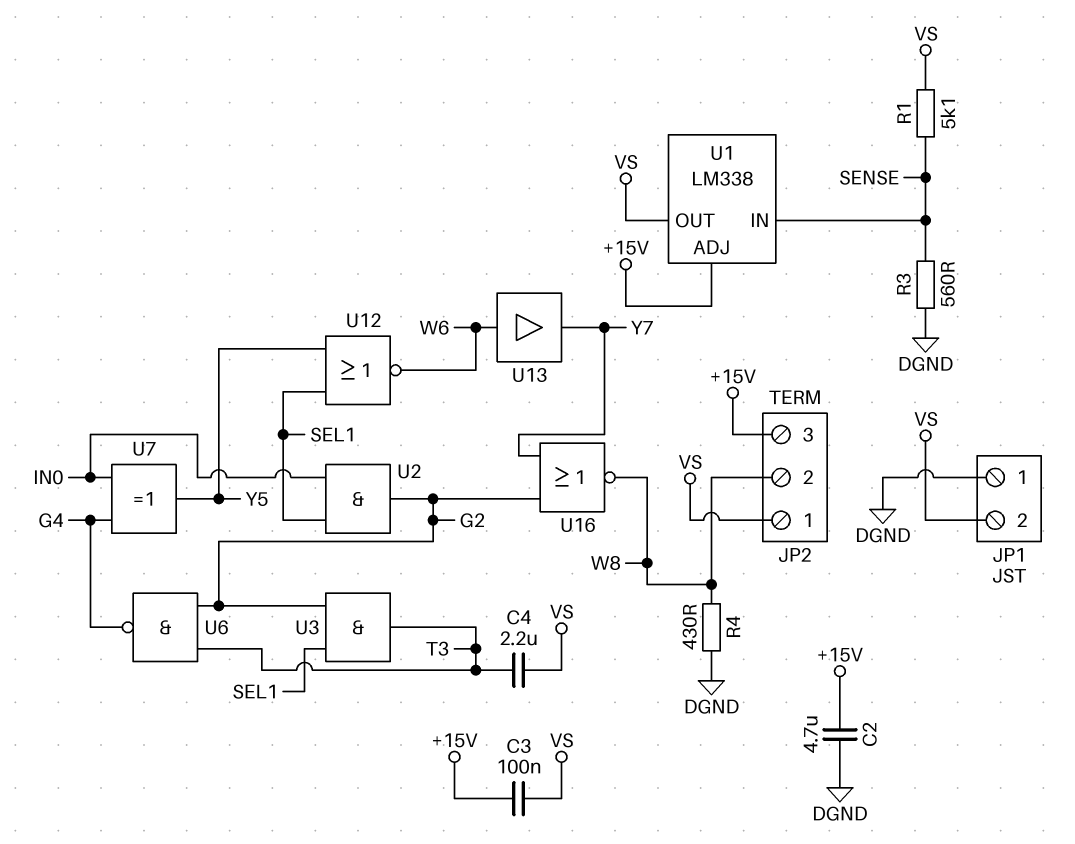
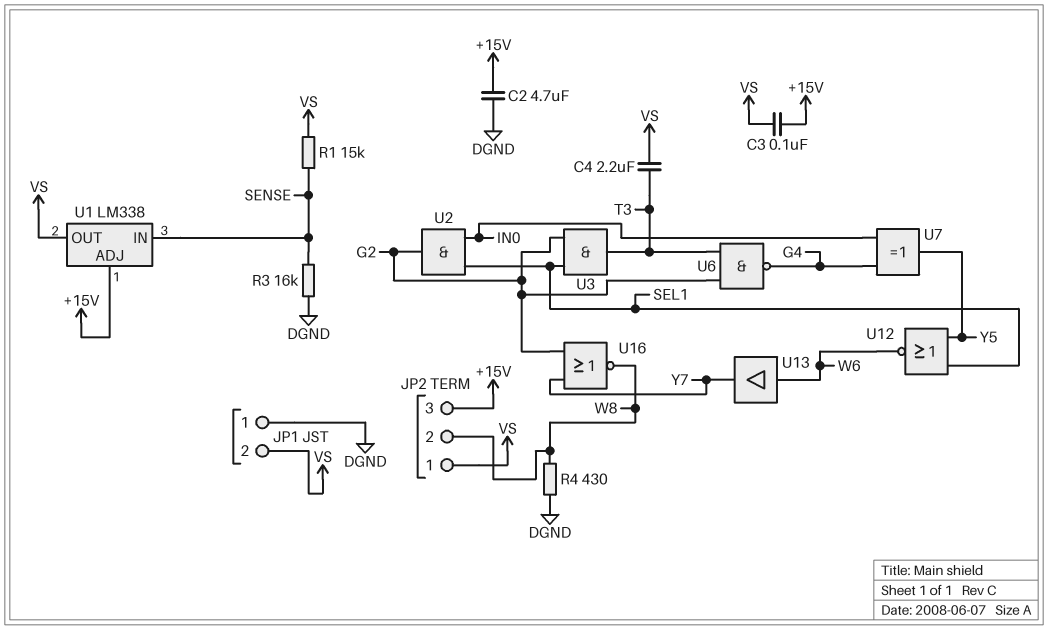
R1: 5.1k (SENSE, VS) -> 15k (SENSE, VS)
R3: 560 (DGND, SENSE) -> 16k (DGND, SENSE)

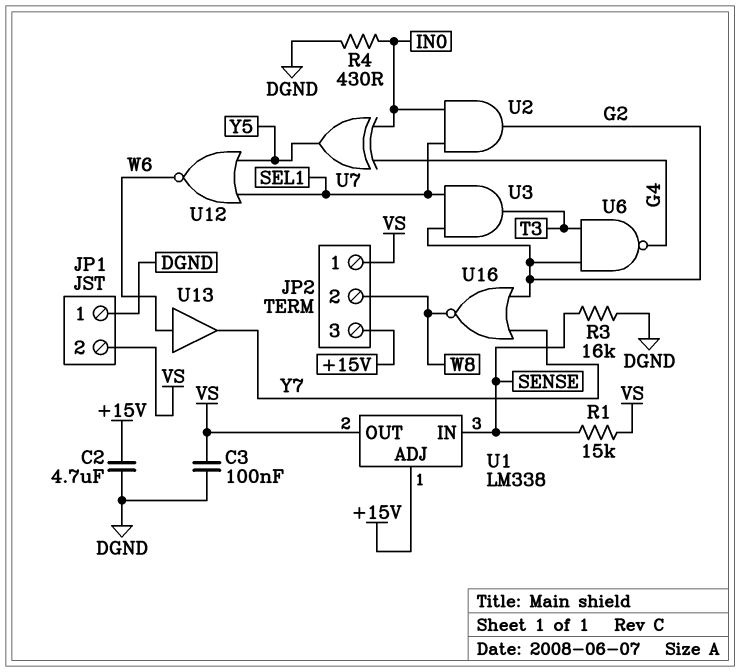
C3: 100nF (+15V, VS) -> 100nF (DGND, VS)
C4: 2.2uF (T3, VS) -> none
R4: 430 (DGND, W8) -> 430 (DGND, IN0)

